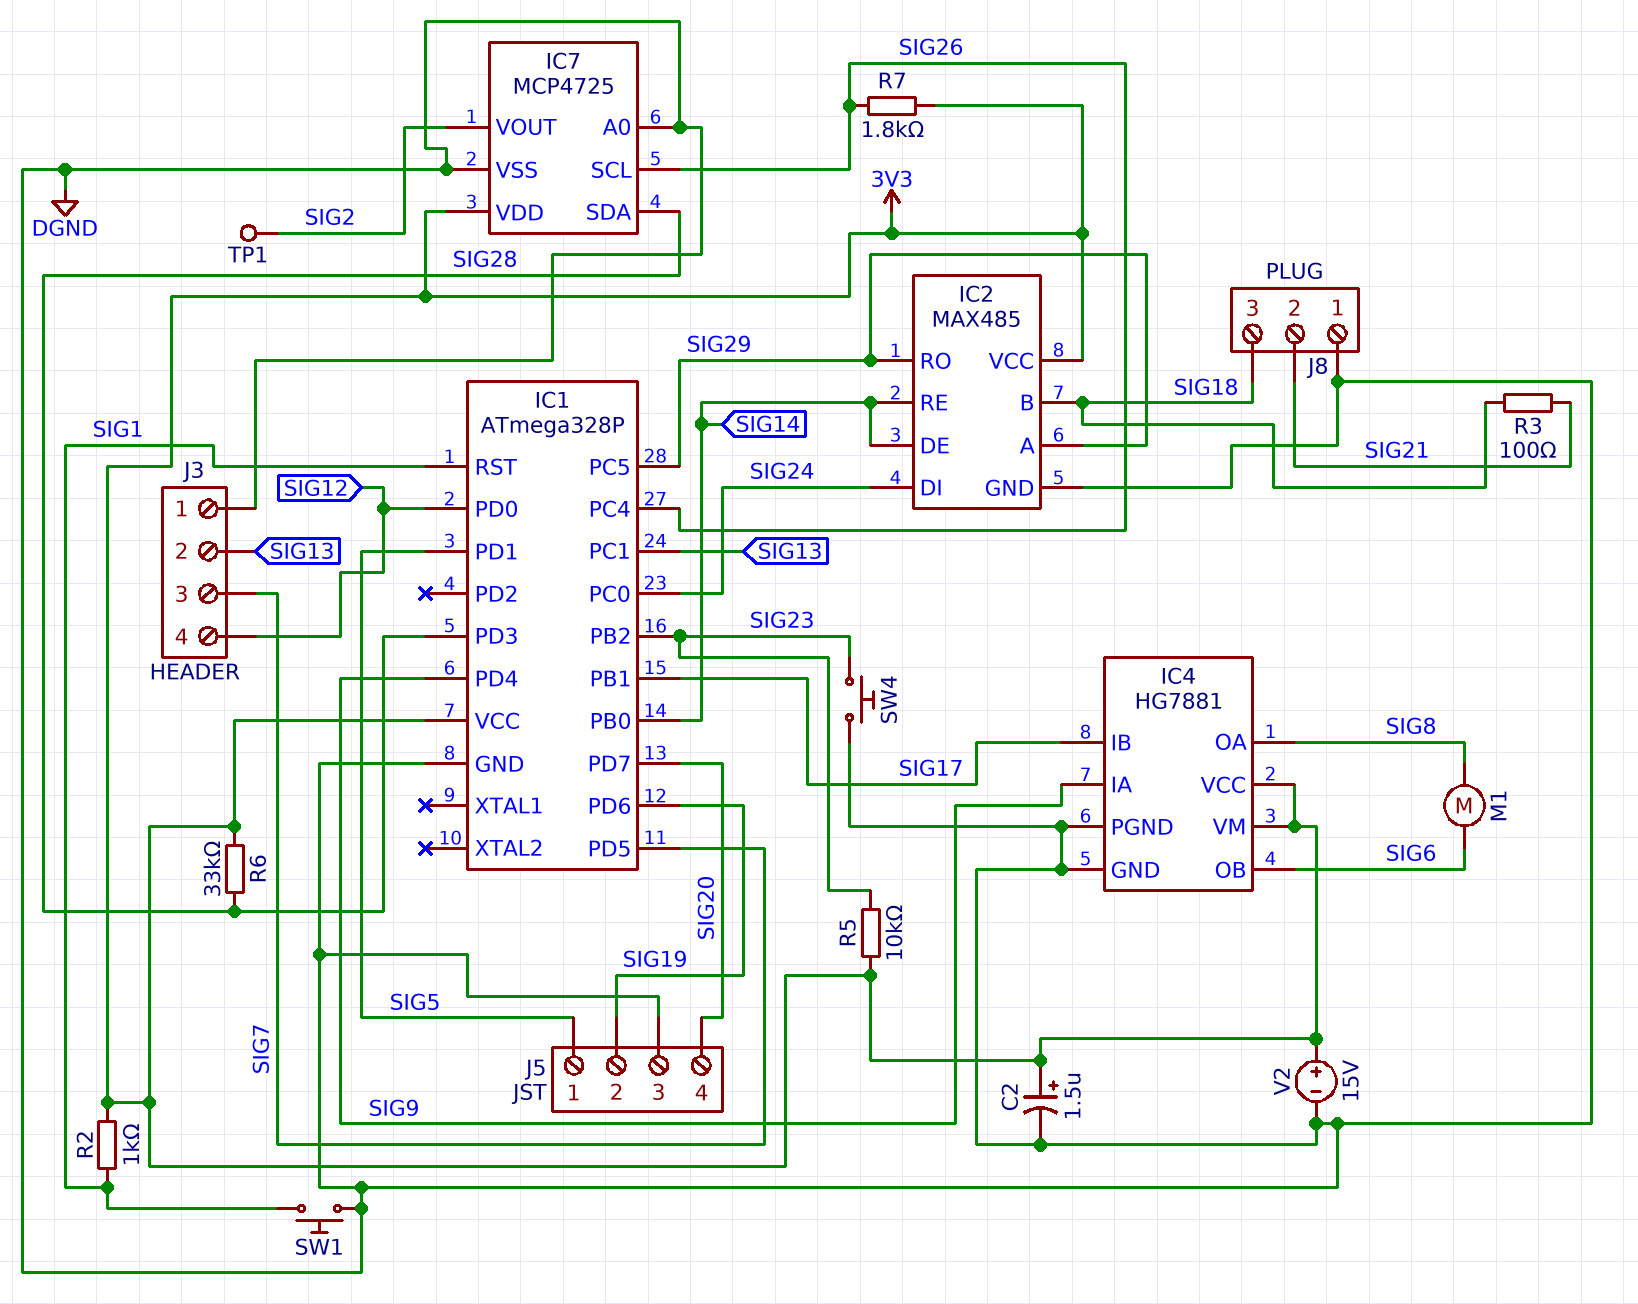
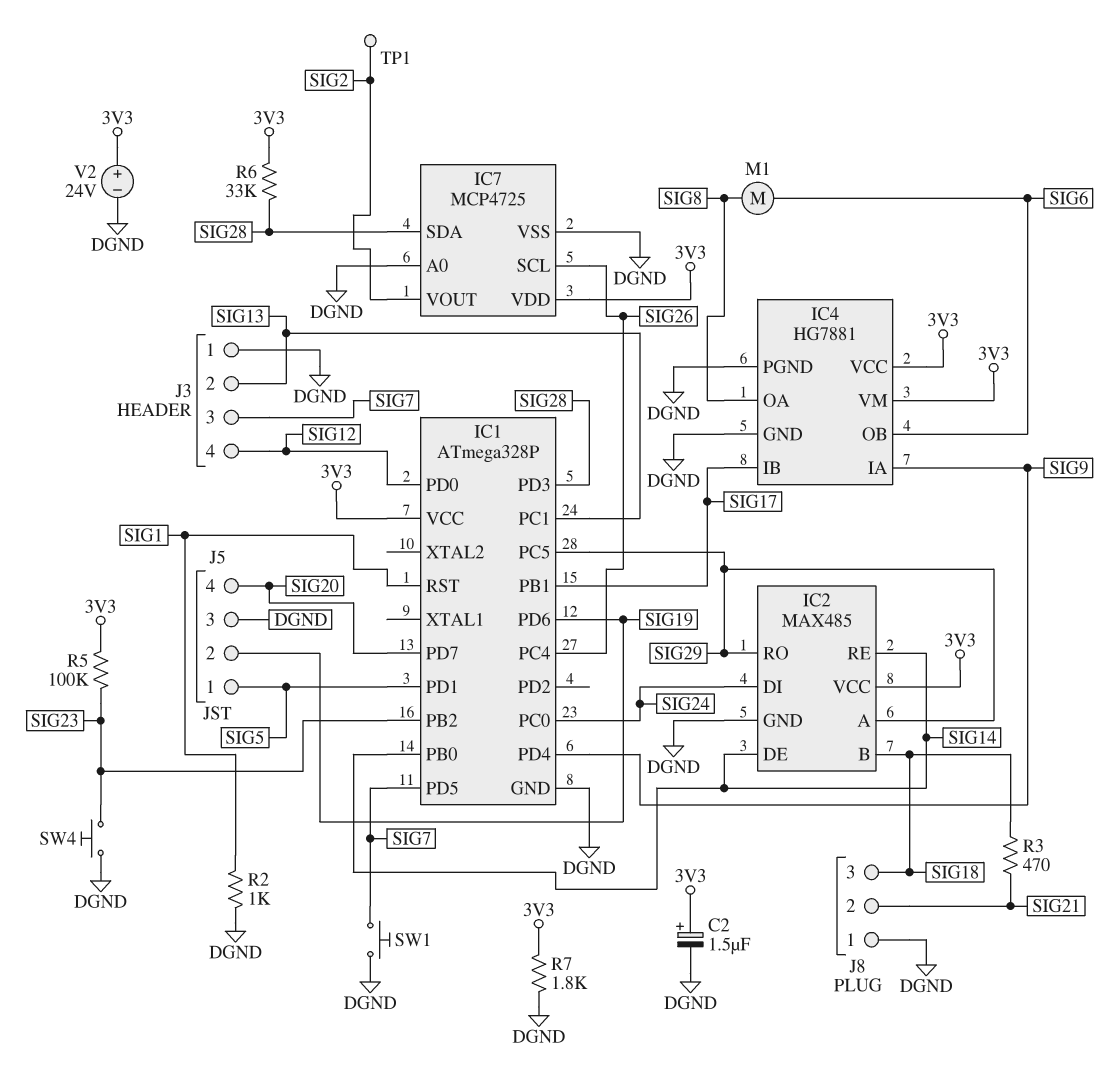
R2: 1k (3V3, SIG1) -> 1k (DGND, SIG1)
R3: 100 (SIG18, SIG21) -> 470 (SIG18, SIG21)
R5: 10k (3V3, SIG23) -> 100k (3V3, SIG23)
R7: 1.8k (3V3, SIG26) -> 1.8k (3V3, DGND)
SW1: button (DGND, SIG1) -> button (DGND, SIG7)
V2: 15V (plus 3V3, minus DGND) -> 24V (plus 3V3, minus DGND)

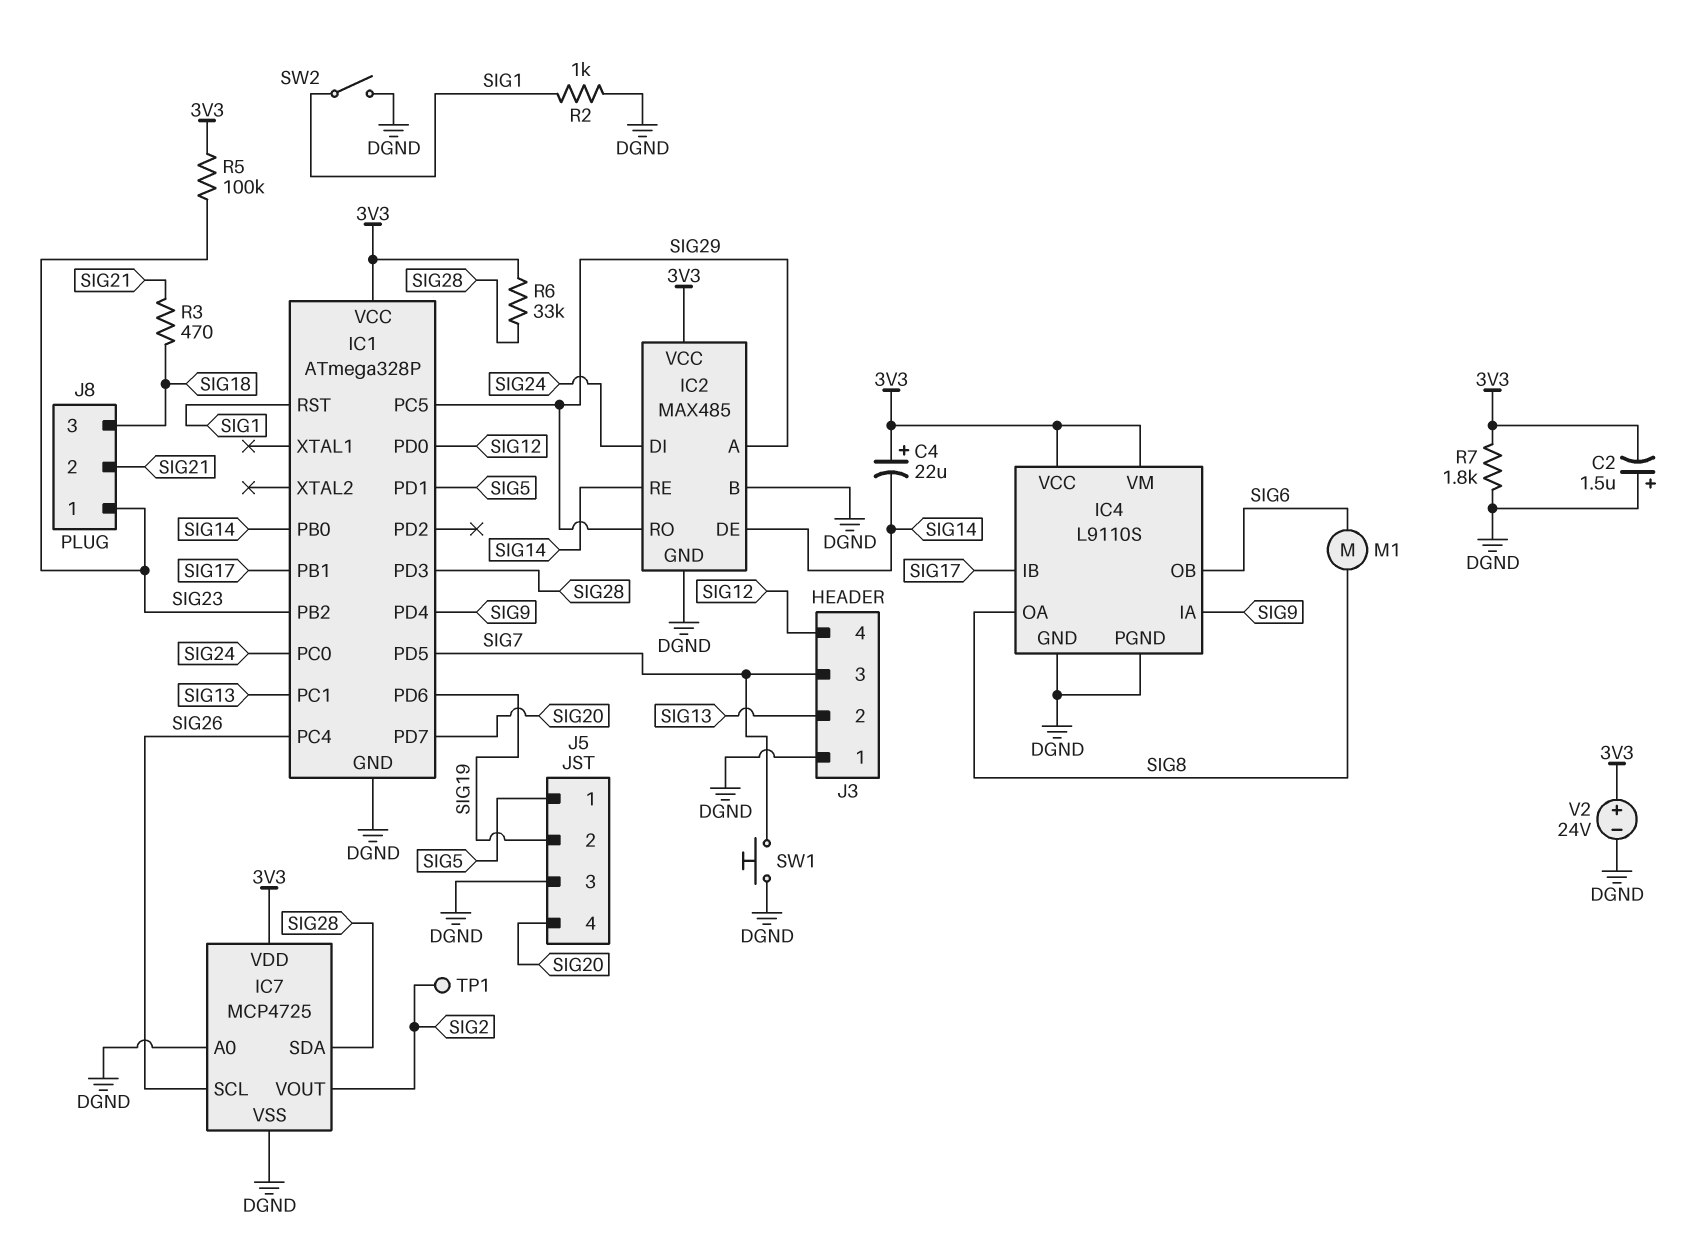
C2: 1.5uF (plus 3V3, minus DGND) -> 1.5uF (plus DGND, minus 3V3)
C4: none -> 22uF (plus 3V3, minus SIG14)
IC2 pin B: SIG18 -> DGND
IC4: HG7881 -> L9110S
J8 pin 1: DGND -> SIG23
SW2: none -> switch (DGND, SIG1)
SW4: button (DGND, SIG23) -> none

